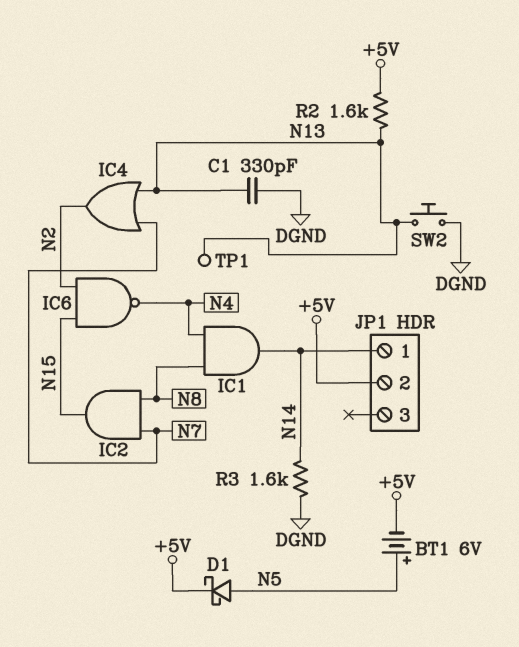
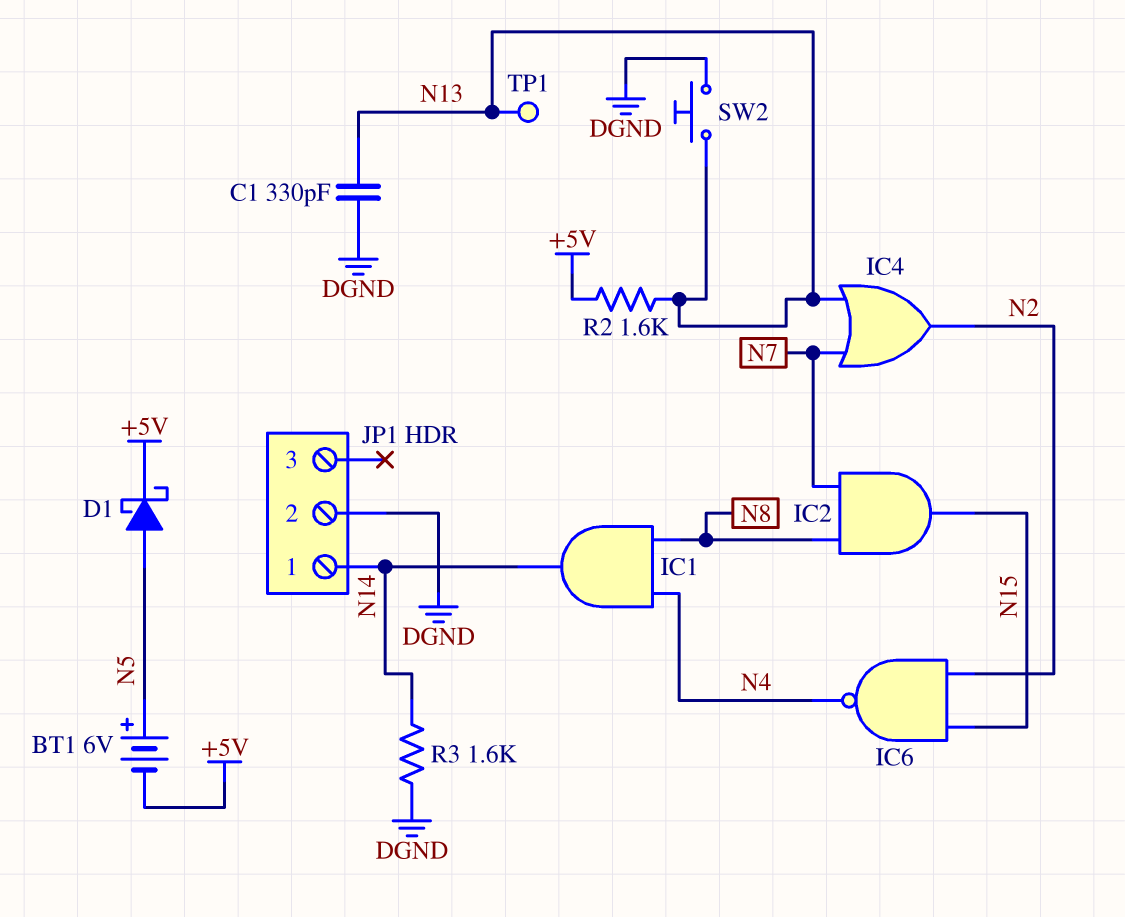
JP1 pin 2: +5V -> DGND

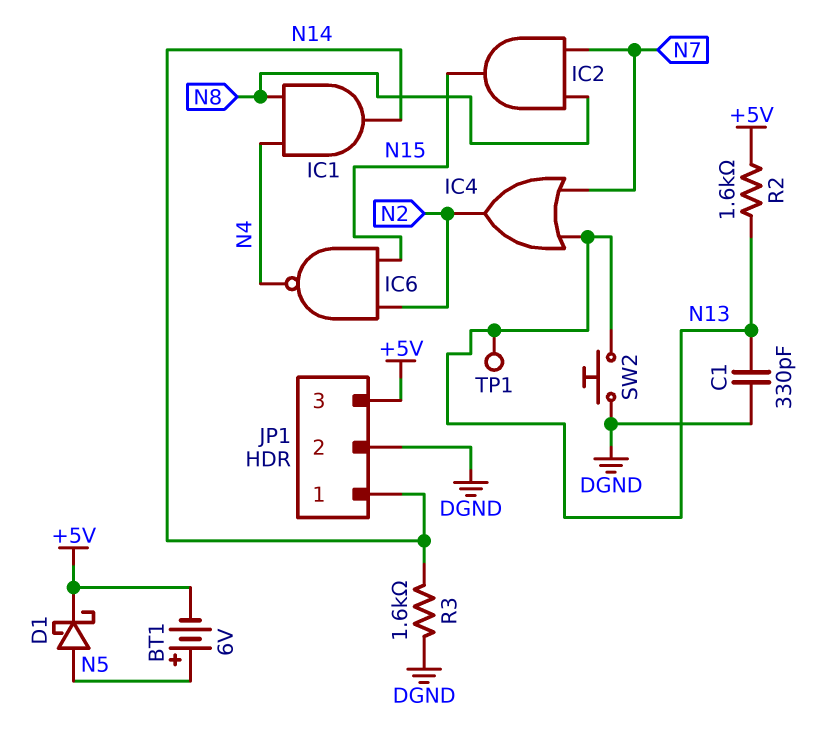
JP1 pin 3: none -> +5V

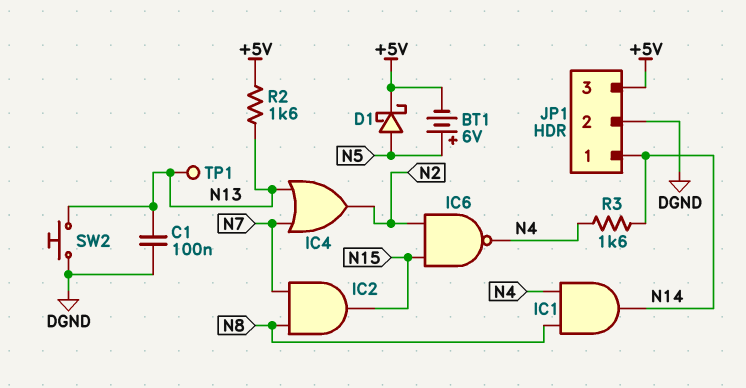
C1: 330pF (DGND, N13) -> 100nF (DGND, N13)
R3: 1.6k (DGND, N14) -> 1.6k (N4, N14)

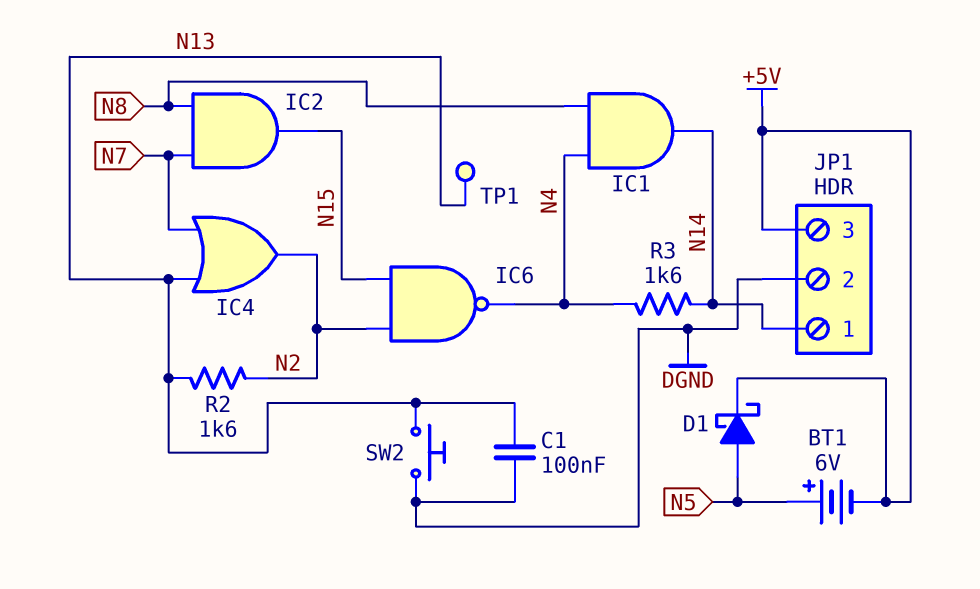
R2: 1.6k (+5V, N13) -> 1.6k (N2, N13)

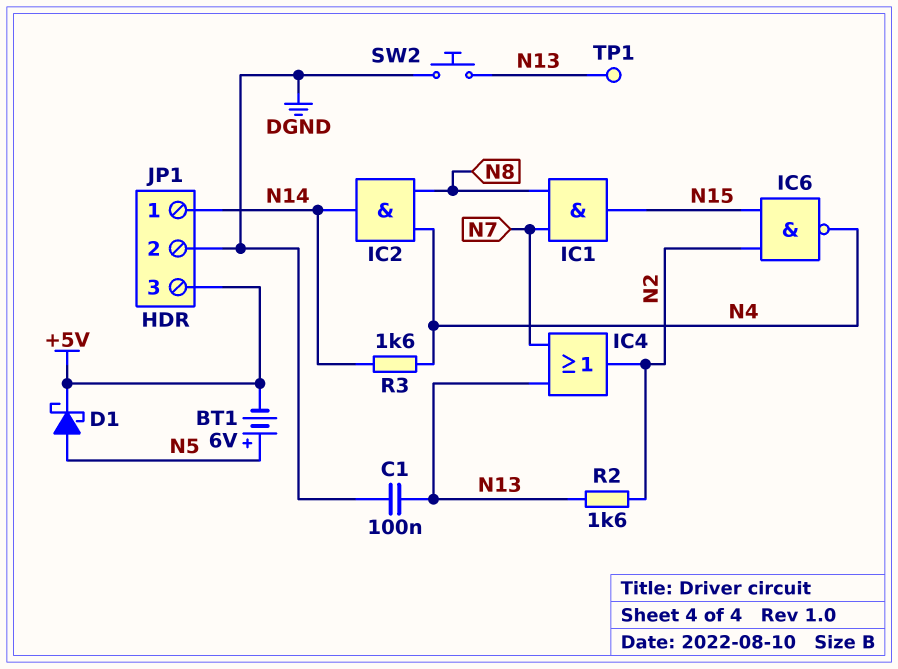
IC1: AND (in N4, in N8, out N14) -> AND (in N7, in N8, out N15)
IC2: AND (in N7, in N8, out N15) -> AND (in N4, in N8, out N14)

